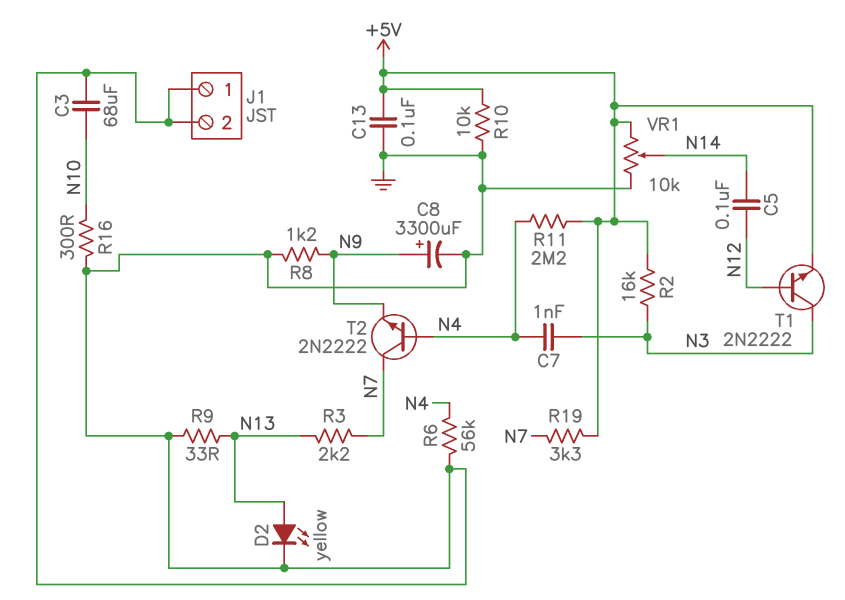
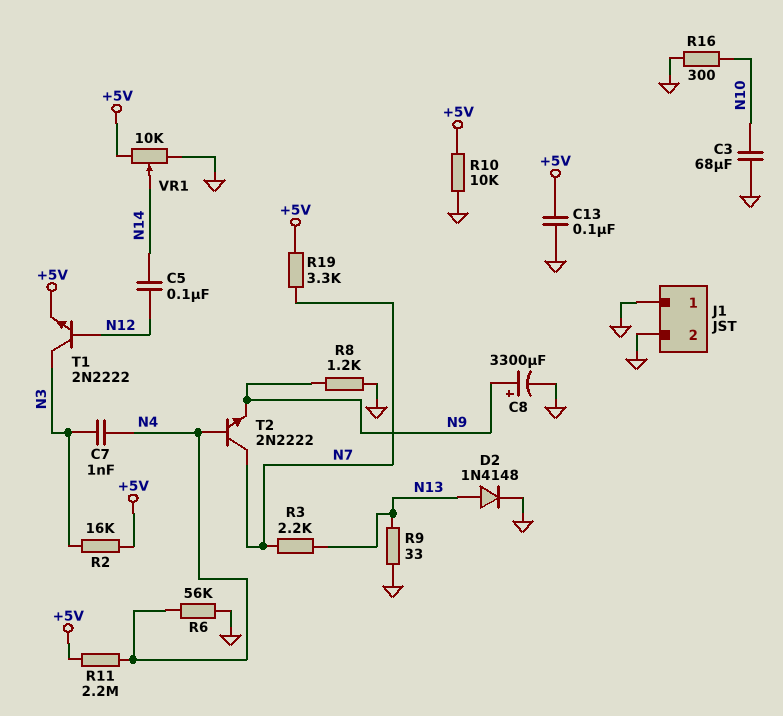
D2: LED yellow (A N13, K GND) -> diode 1N4148 (A N13, K GND)

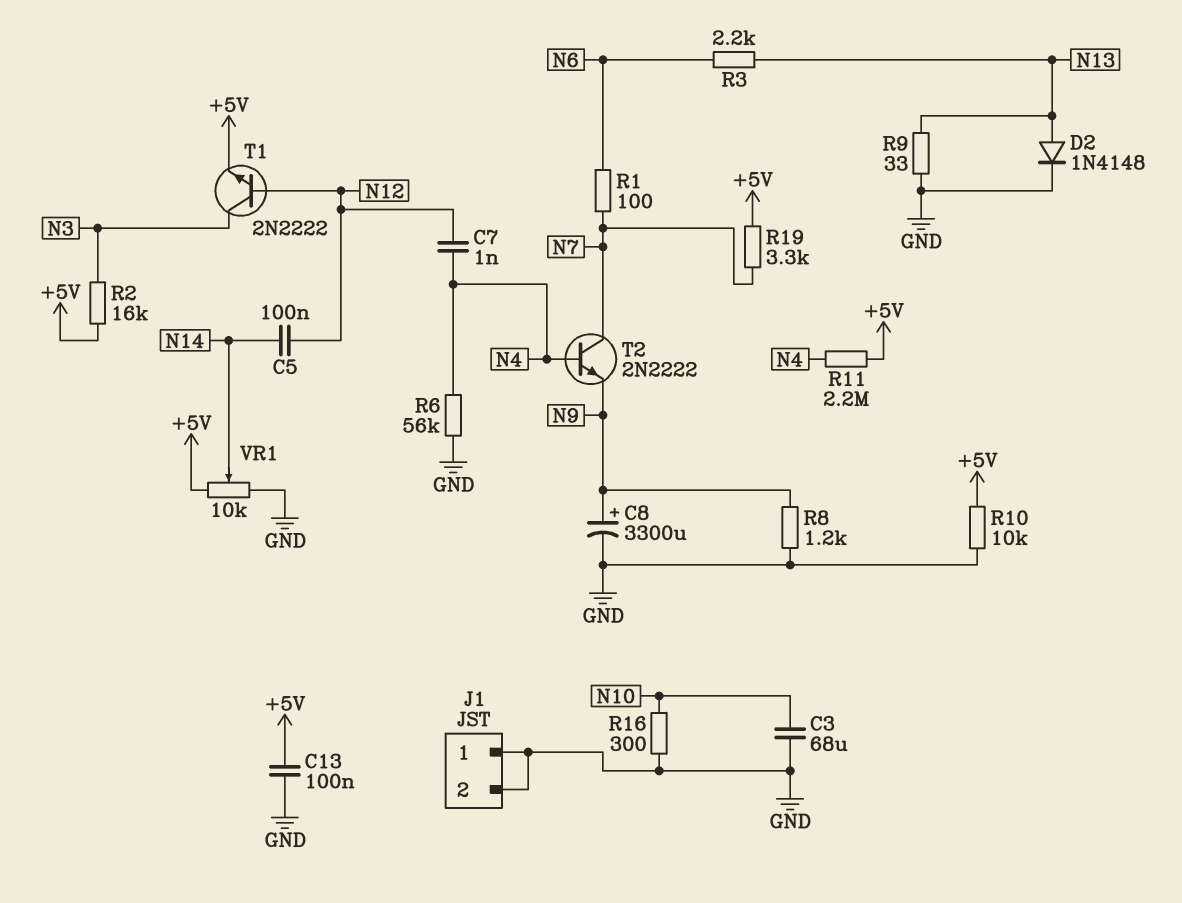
C7: 1nF (N3, N4) -> 1nF (N4, N12)
R1: none -> 100 (N6, N7)
R3: 2.2k (N7, N13) -> 2.2k (N6, N13)

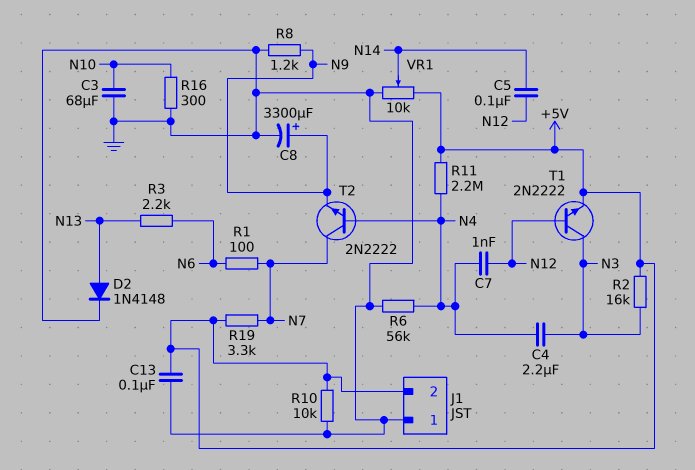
C4: none -> 2.2uF (N3, N4)
J1 pin 2: GND -> +5V
R9: 33 (GND, N13) -> none

